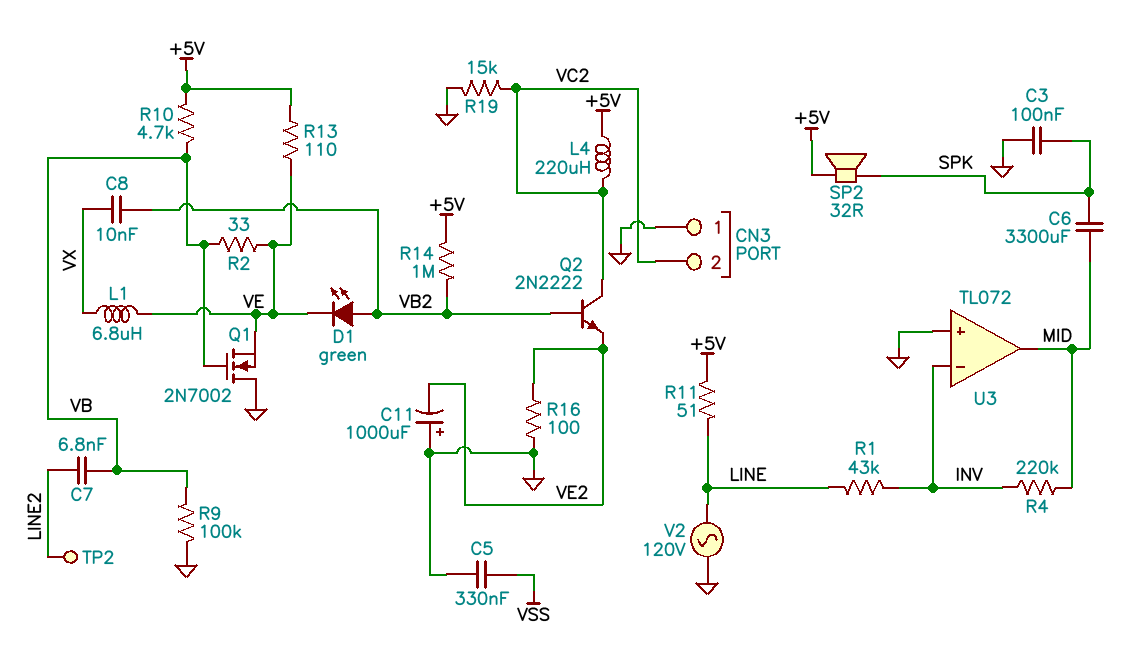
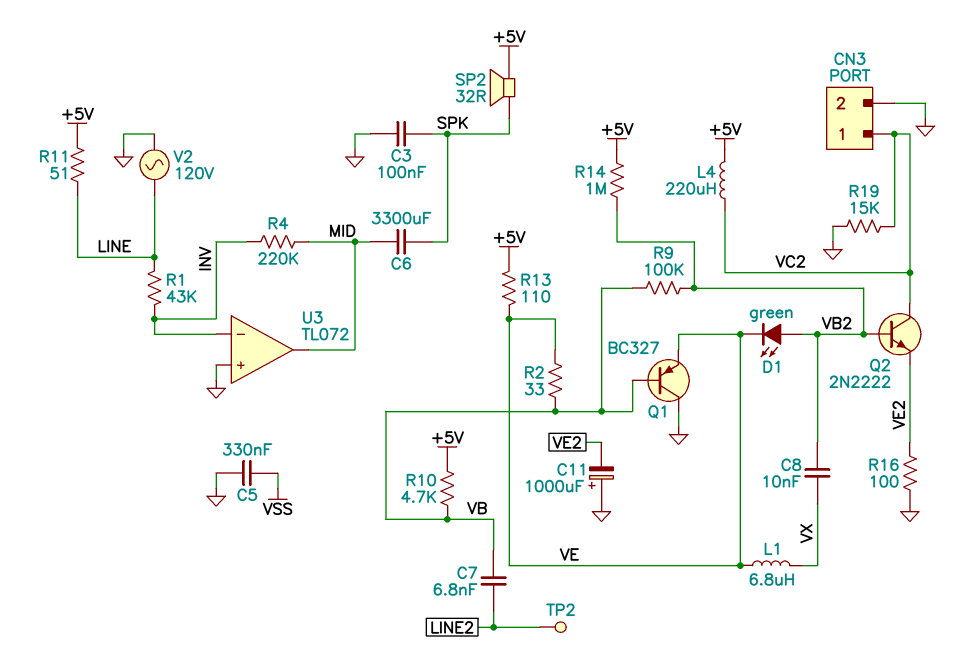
CN3 pin 1: GND -> VC2
CN3 pin 2: VC2 -> GND
Q1: NMOS 2N7002 (G VB, D GND, S VE) -> PNP BC327 (B VB, C GND, E VE)
R9: 100k (GND, VB) -> 100k (VB, VB2)

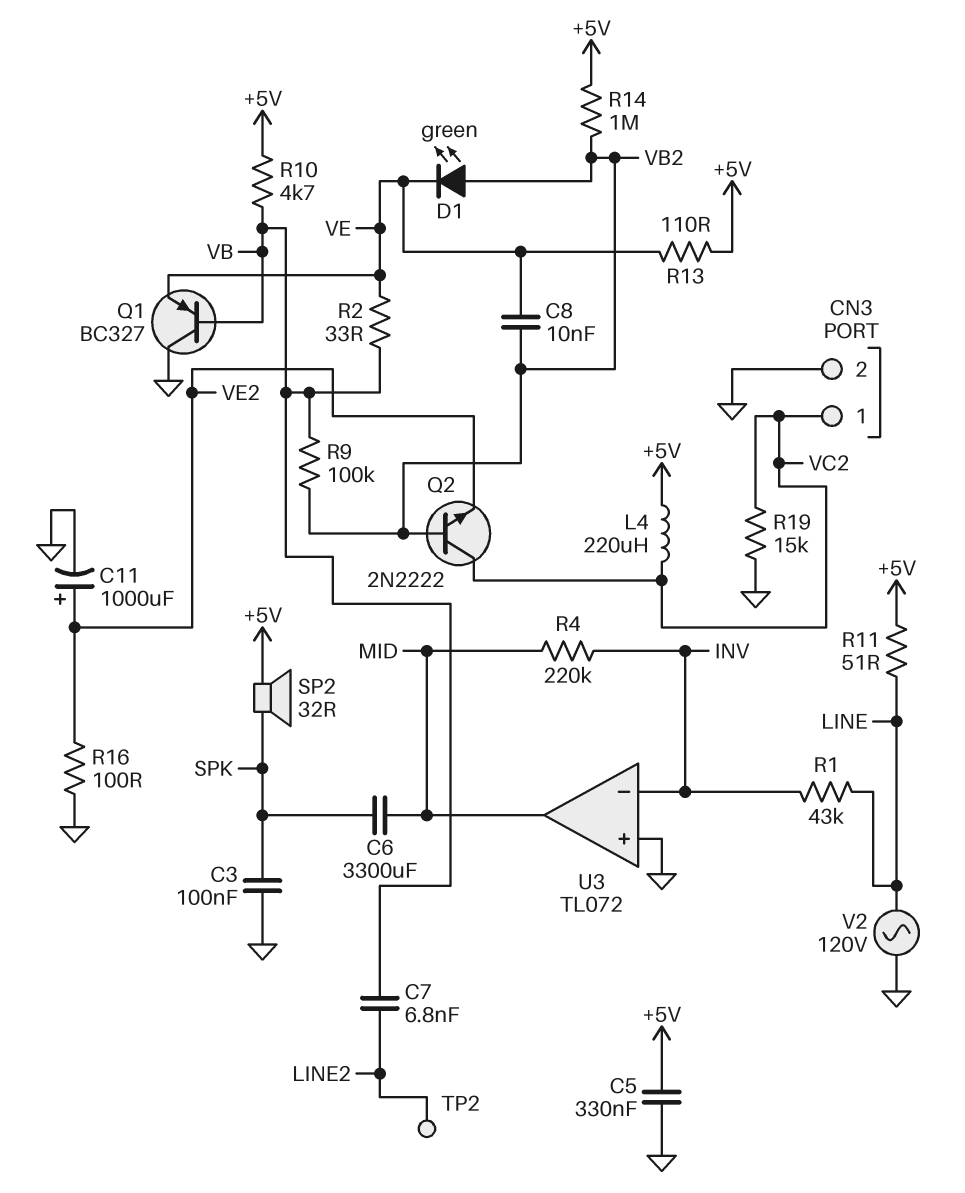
C5: 330nF (GND, VSS) -> 330nF (+5V, GND)
C8: 10nF (VB2, VX) -> 10nF (VB2, VE)
C11: 1000uF (plus GND, minus VE2) -> 1000uF (plus VE2, minus GND)
L1: 6.8uH (VE, VX) -> none

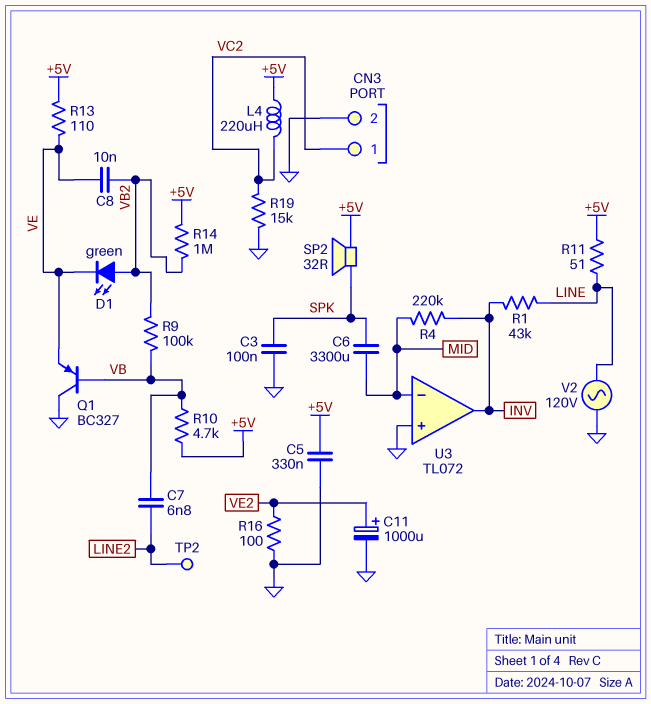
Q2: NPN 2N2222 (B VB2, C VC2, E VE2) -> none
R2: 33 (VB, VE) -> none
U3 pin in-: INV -> MID
U3 pin out: MID -> INV

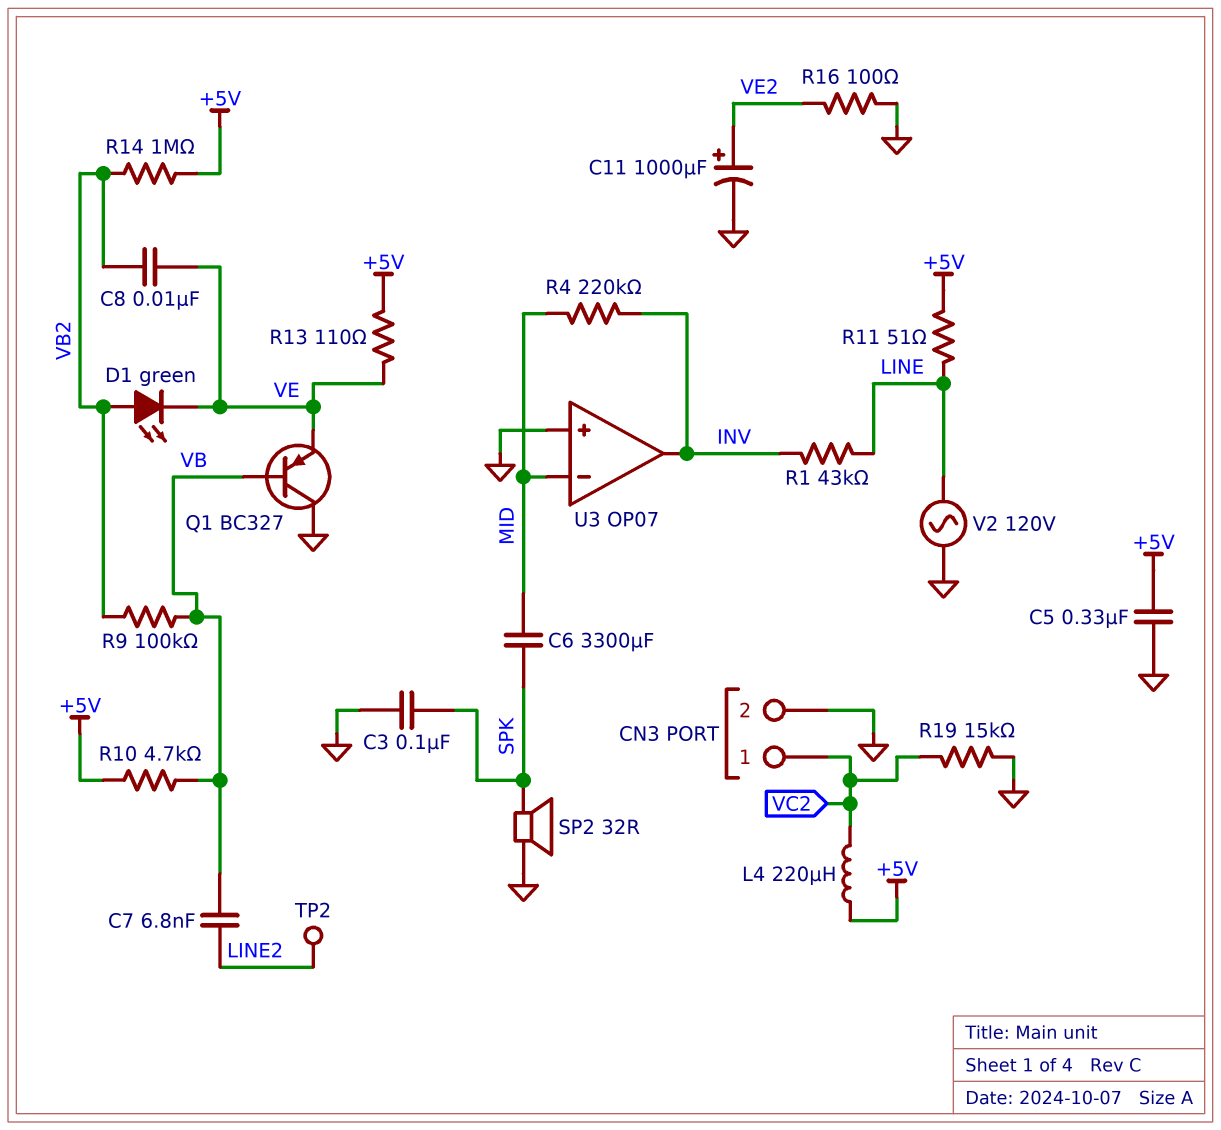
SP2: speaker 32R (+5V, SPK) -> speaker 32R (GND, SPK)
U3: TL072 -> OP07

